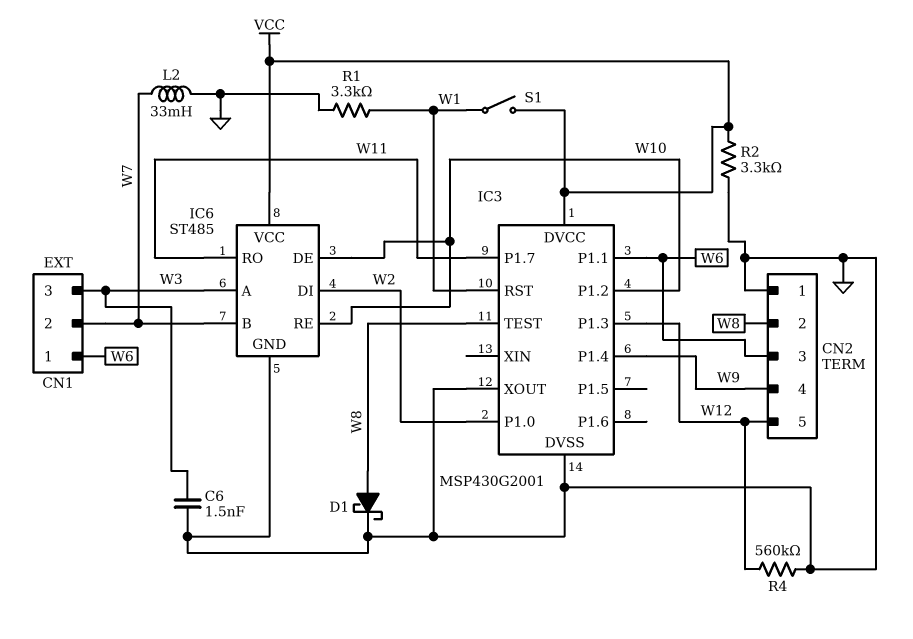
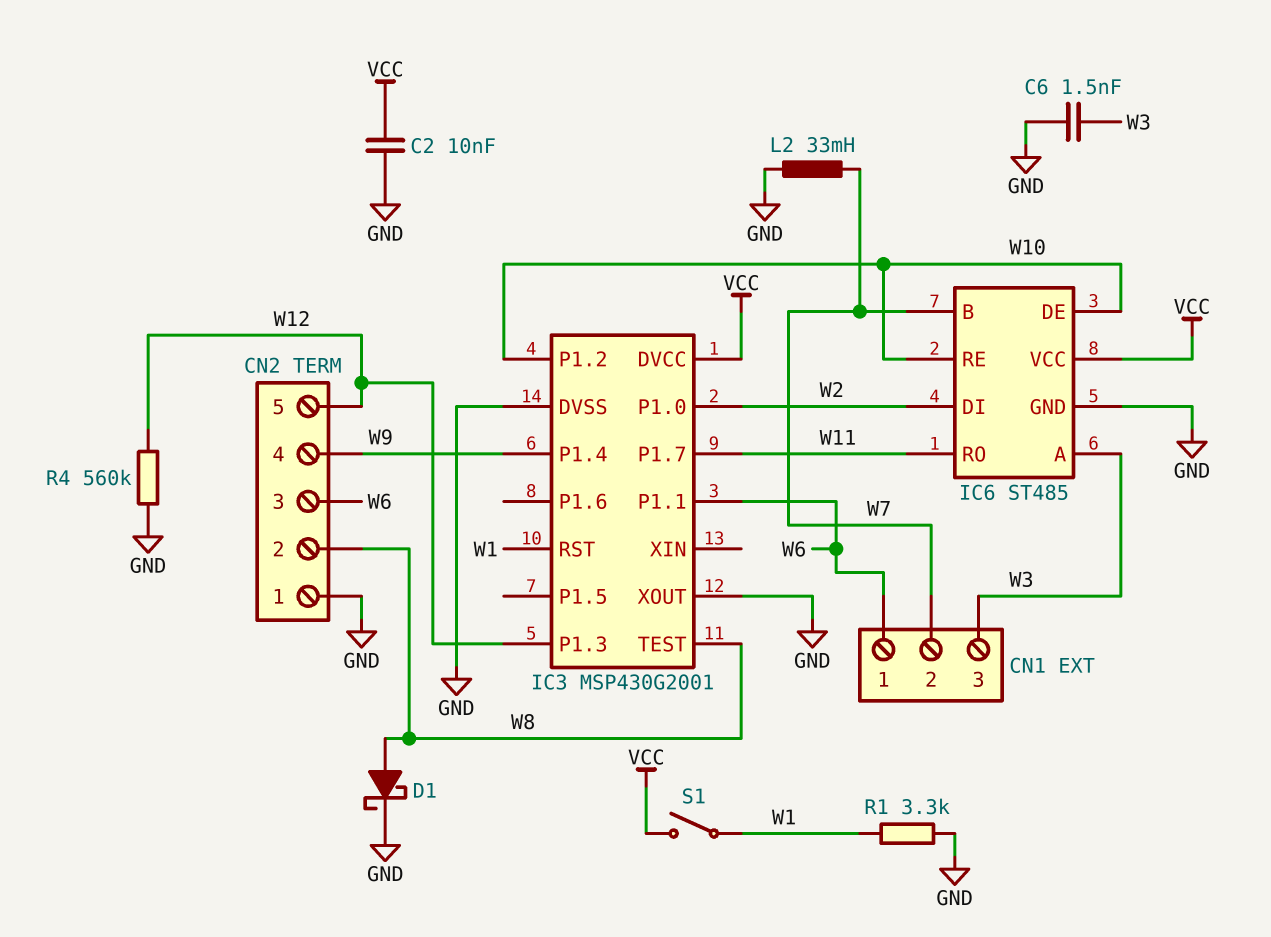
C2: none -> 10nF (GND, VCC)
R2: 3.3k (GND, VCC) -> none

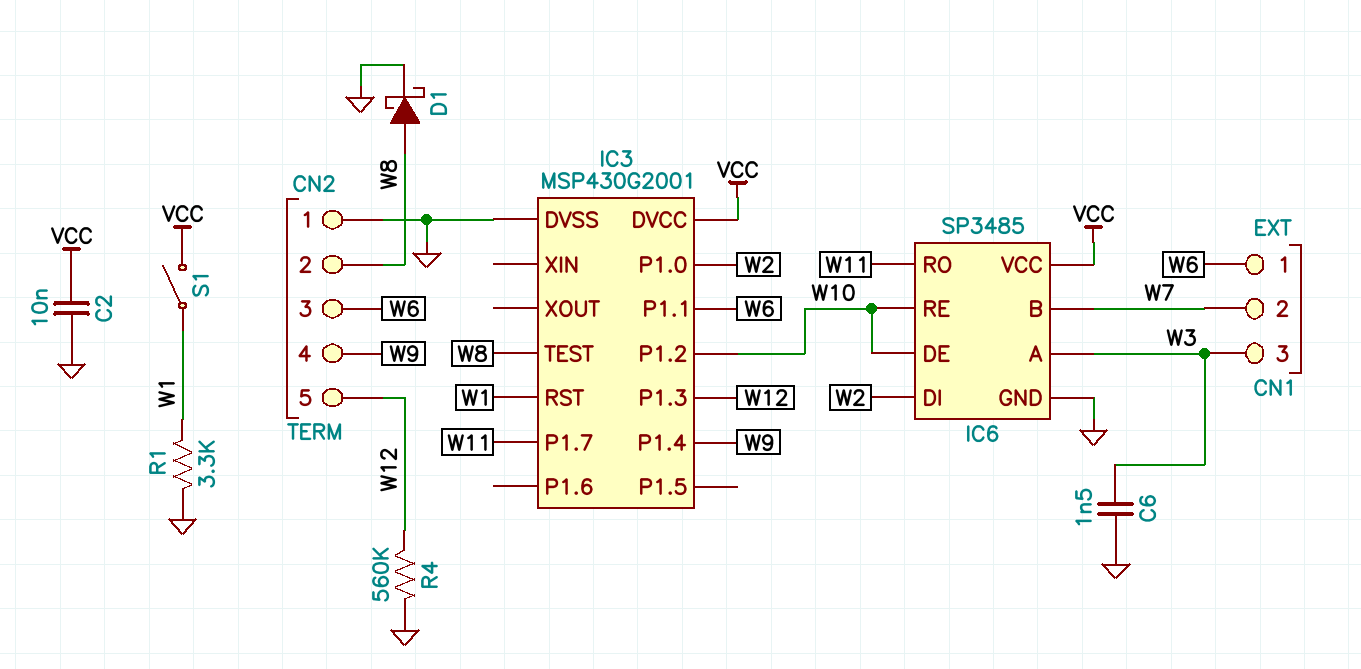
IC3 pin XOUT: GND -> none
IC6: ST485 -> SP3485
L2: 33mH (GND, W7) -> none

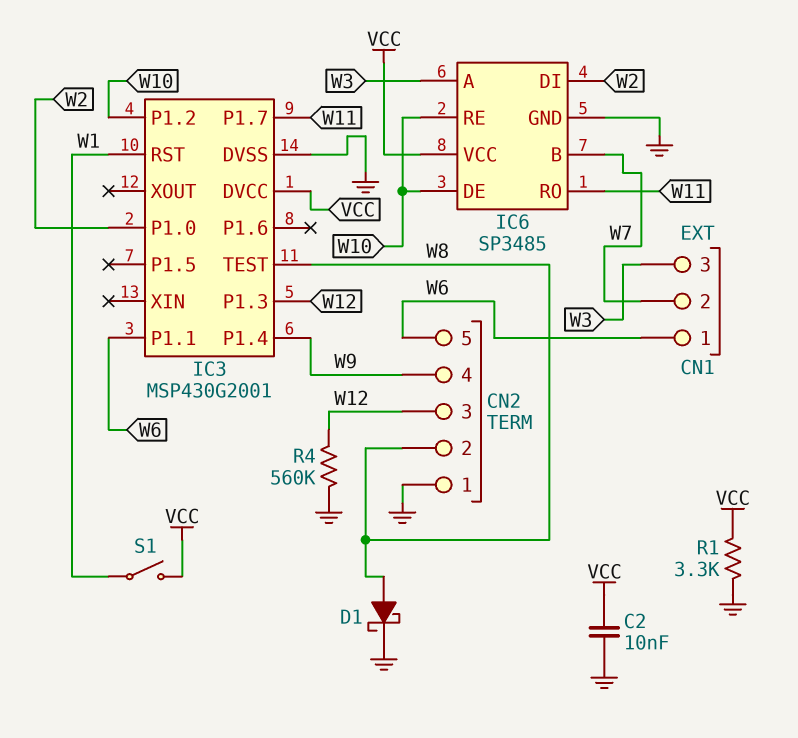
C6: 1.5nF (GND, W3) -> none
CN2 pin 3: W6 -> W12
CN2 pin 5: W12 -> W6
R1: 3.3k (GND, W1) -> 3.3k (GND, VCC)

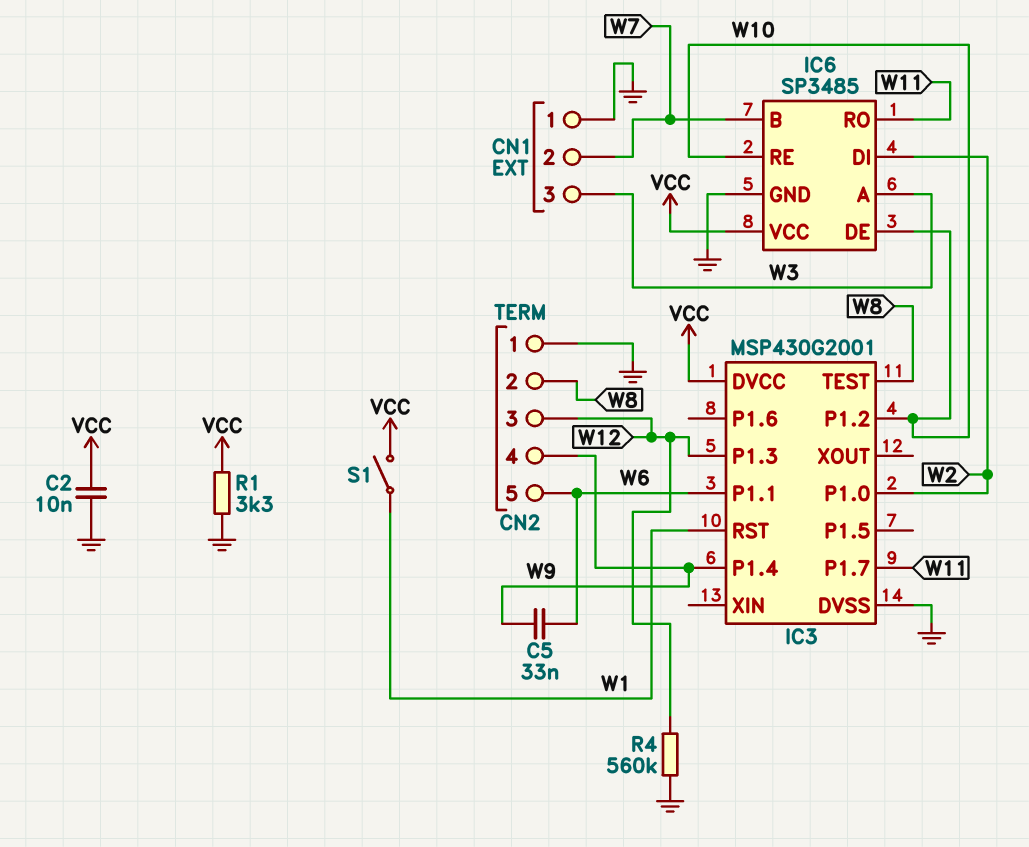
C5: none -> 33nF (W6, W9)
CN1 pin 1: W6 -> GND
D1: schottky (A W8, K GND) -> none

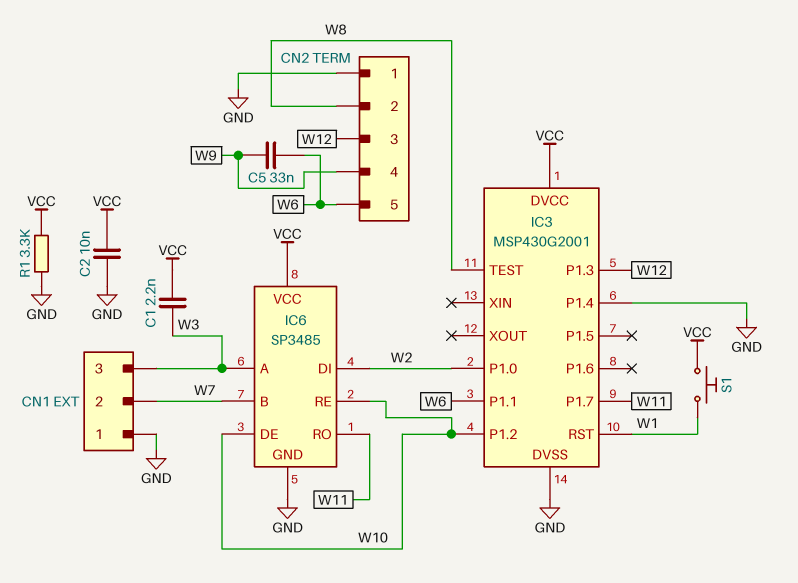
C1: none -> 2.2nF (VCC, W3)
IC3 pin P1.4: W9 -> GND
R4: 560k (GND, W12) -> none
S1: switch (VCC, W1) -> button (VCC, W1)

